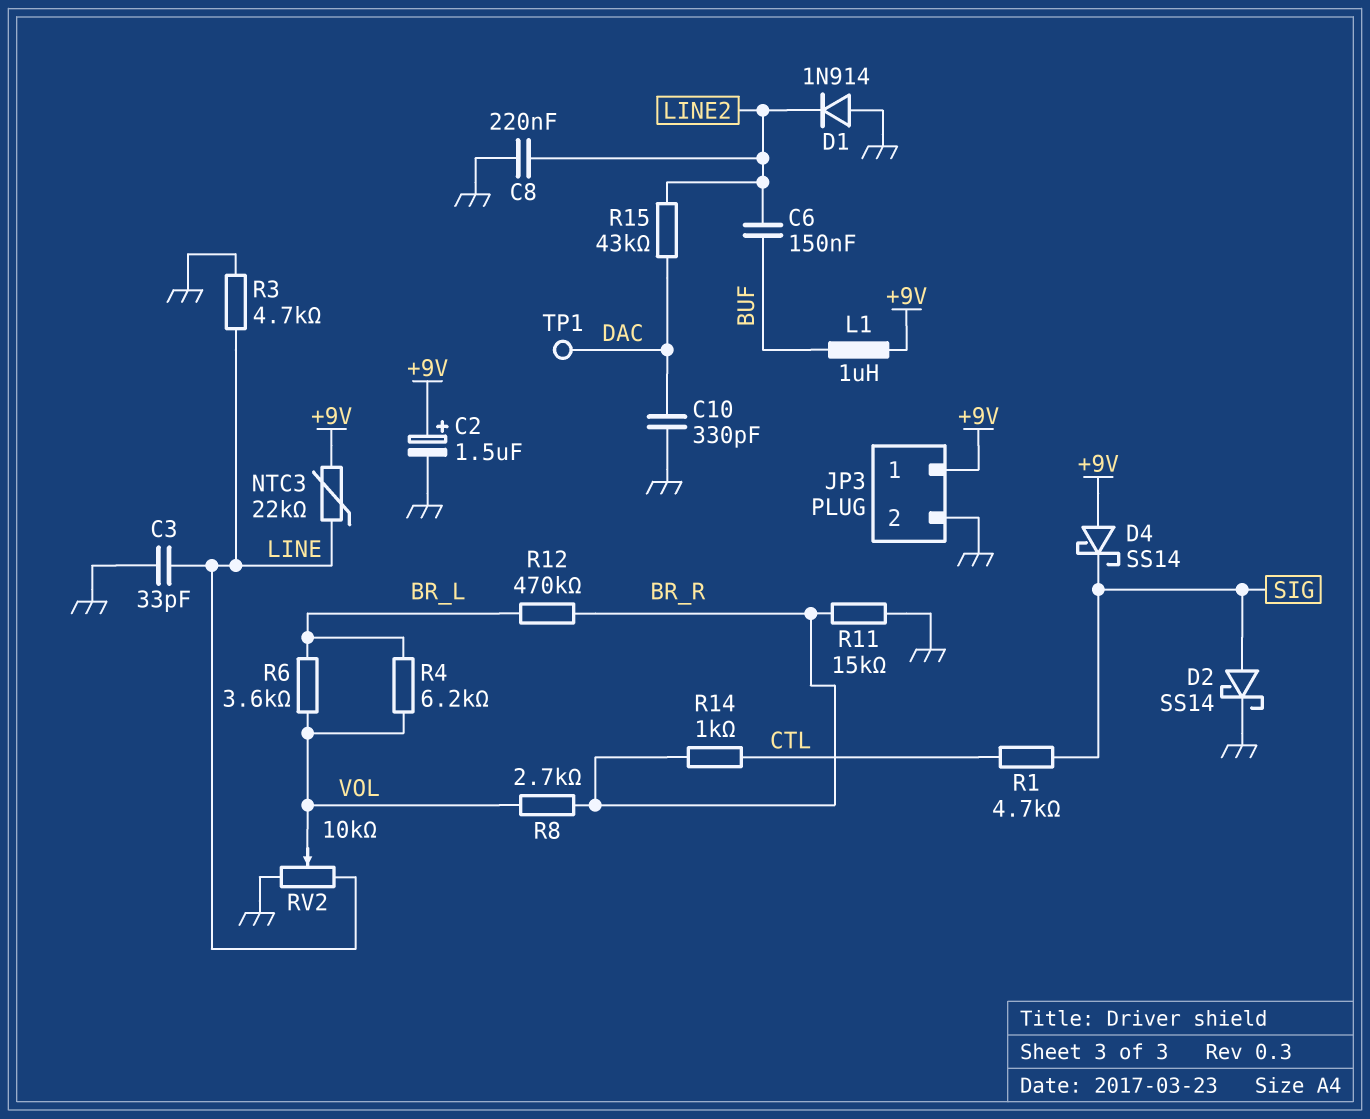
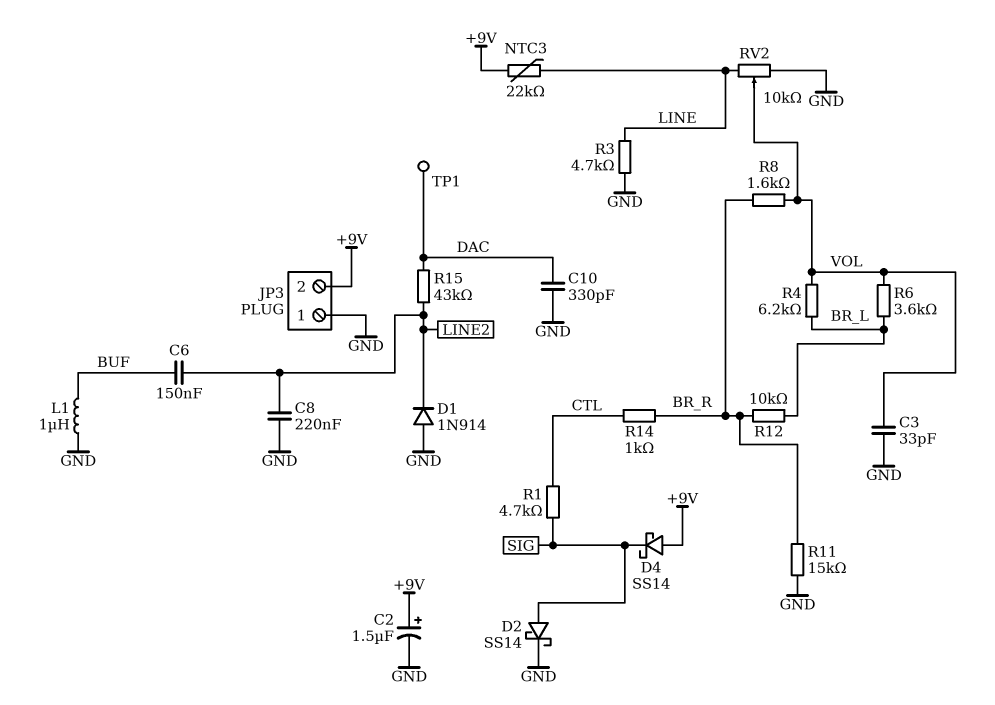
C3: 33pF (GND, LINE) -> 33pF (GND, VOL)
JP3 pin 1: +9V -> GND
JP3 pin 2: GND -> +9V
L1: 1uH (+9V, BUF) -> 1uH (BUF, GND)
R8: 2.7k (BR_R, VOL) -> 1.6k (BR_R, VOL)
R12: 470k (BR_L, BR_R) -> 10k (BR_L, BR_R)

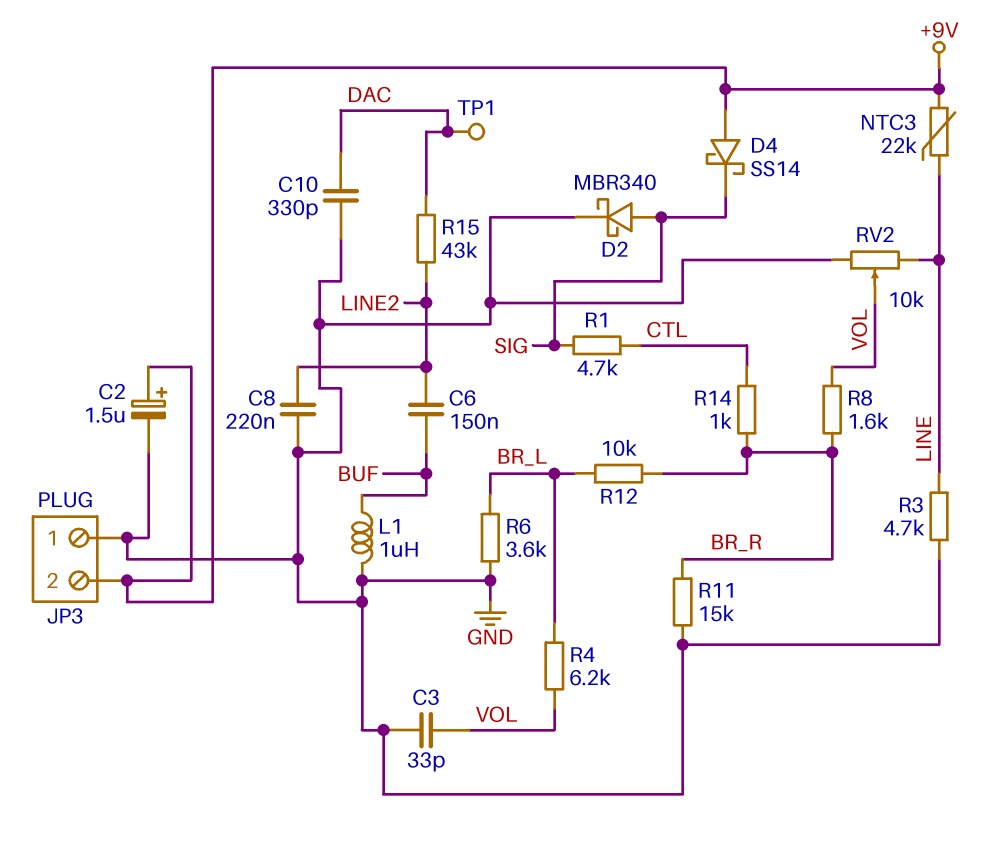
D1: diode 1N914 (A GND, K LINE2) -> none
D2: schottky SS14 (A SIG, K GND) -> schottky MBR340 (A SIG, K GND)
R6: 3.6k (BR_L, VOL) -> 3.6k (BR_L, GND)

